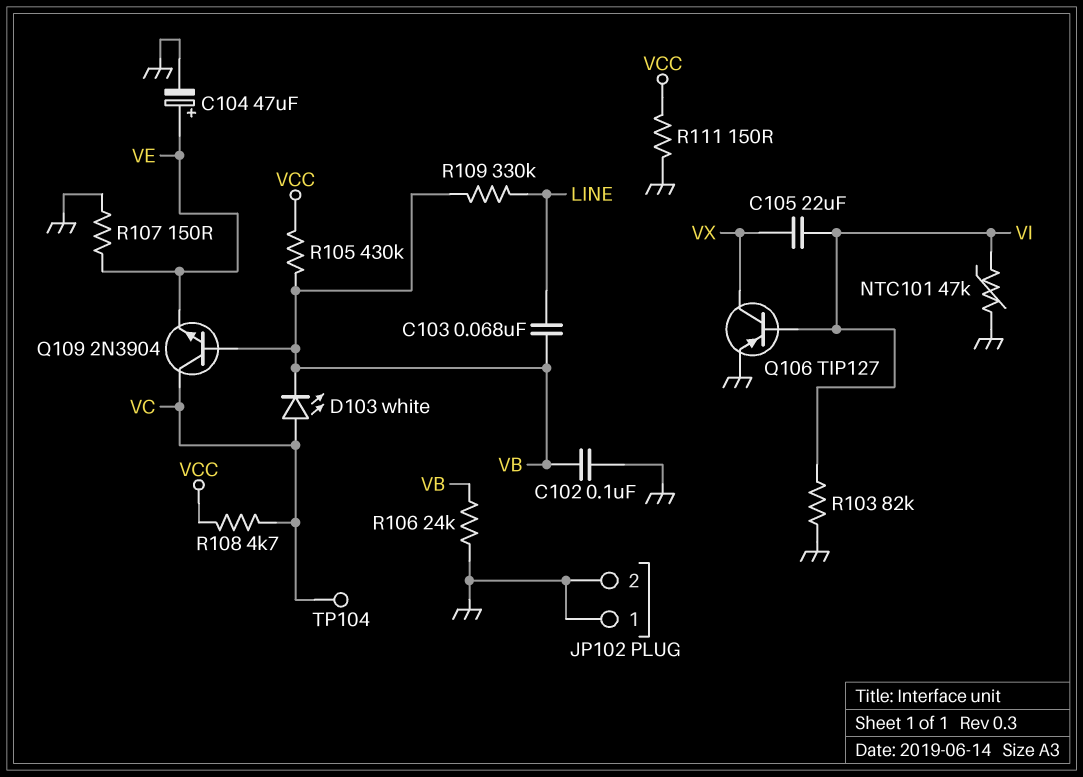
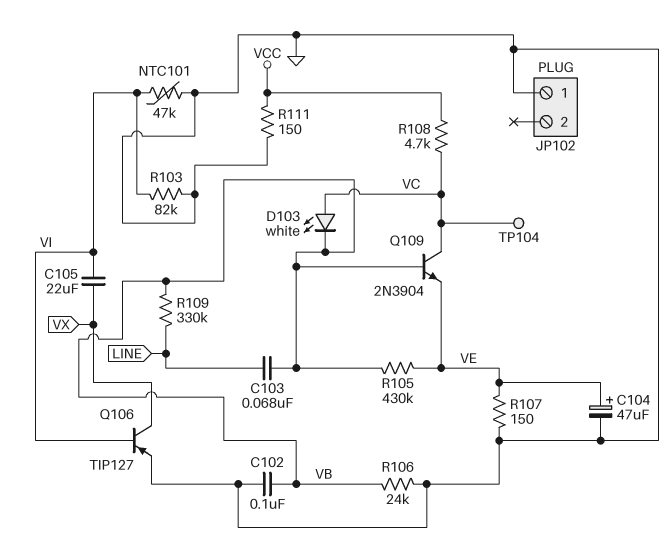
JP102 pin 2: GND -> none
R105: 430k (VB, VCC) -> 430k (VB, VE)

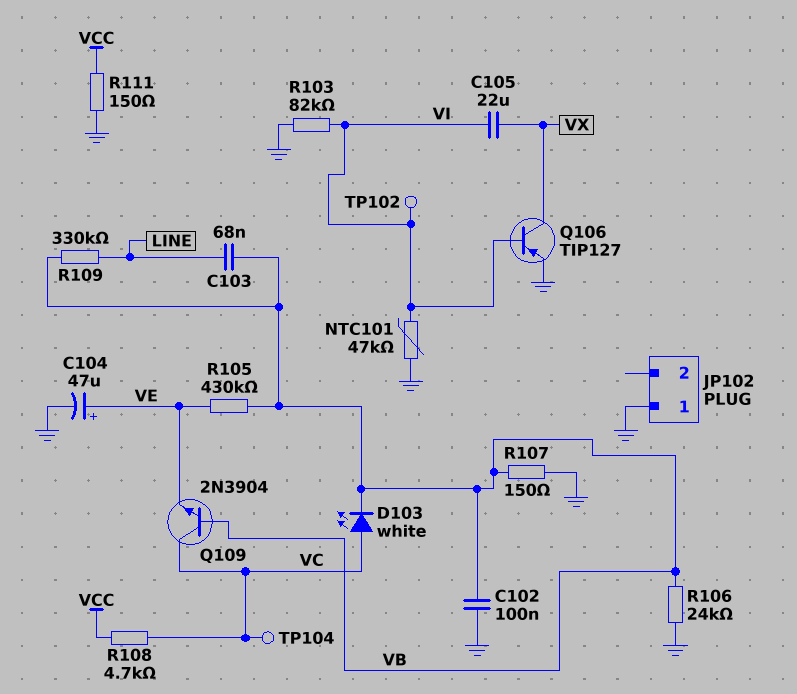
R107: 150 (GND, VE) -> 150 (GND, VB)
TP102: none -> test point (VI)

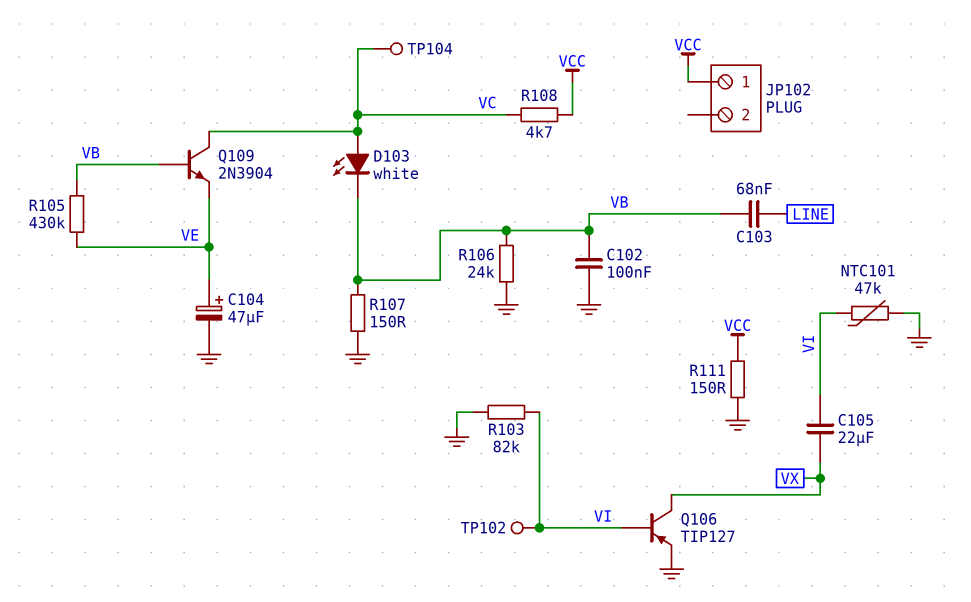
JP102 pin 1: GND -> VCC
R109: 330k (LINE, VB) -> none

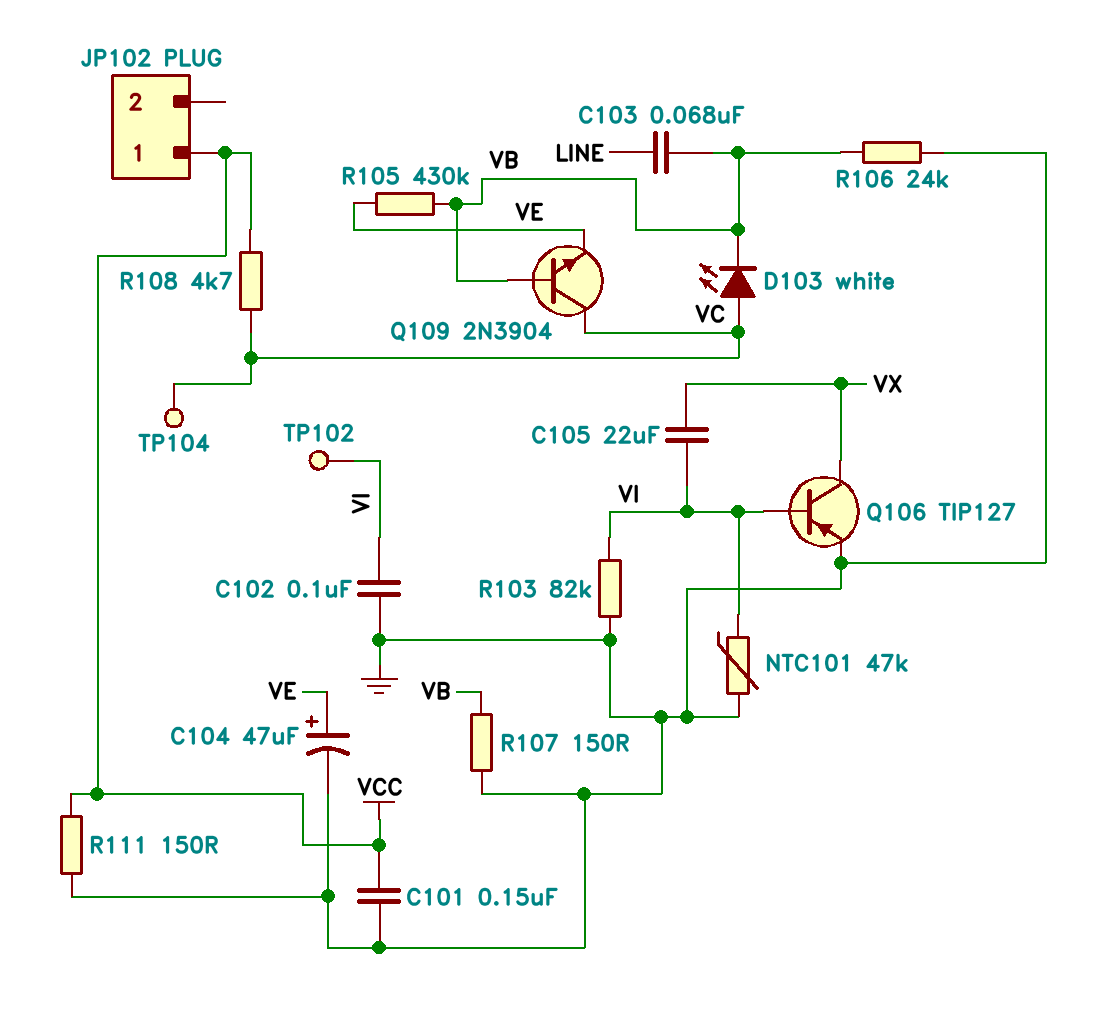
C101: none -> 150nF (GND, VCC)
C102: 100nF (GND, VB) -> 100nF (GND, VI)

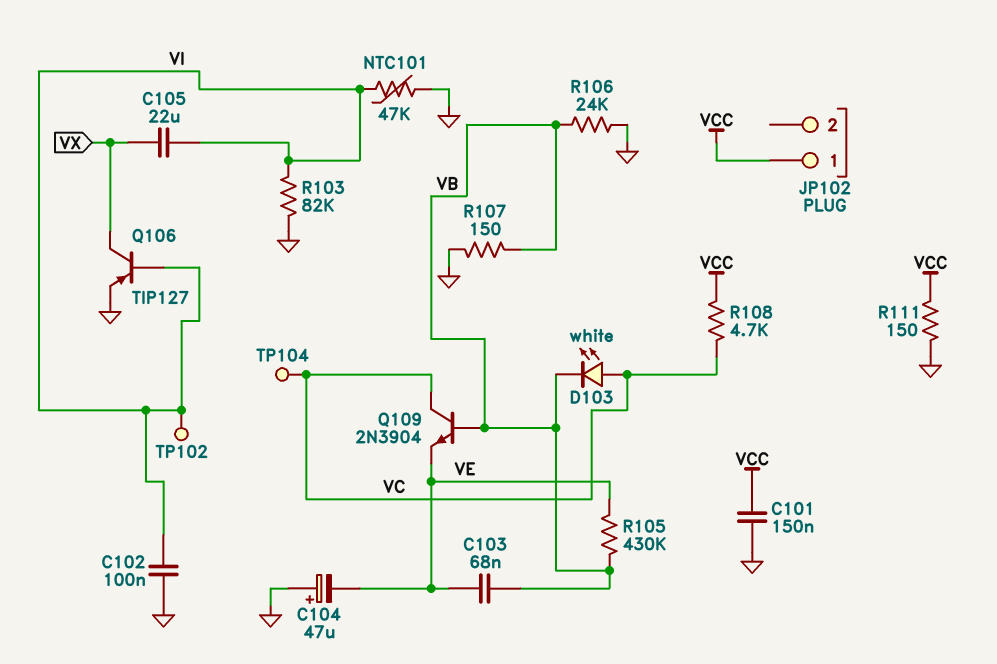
C103: 68nF (LINE, VB) -> 68nF (VB, VE)
C104: 47uF (plus VE, minus GND) -> 47uF (plus GND, minus VE)

